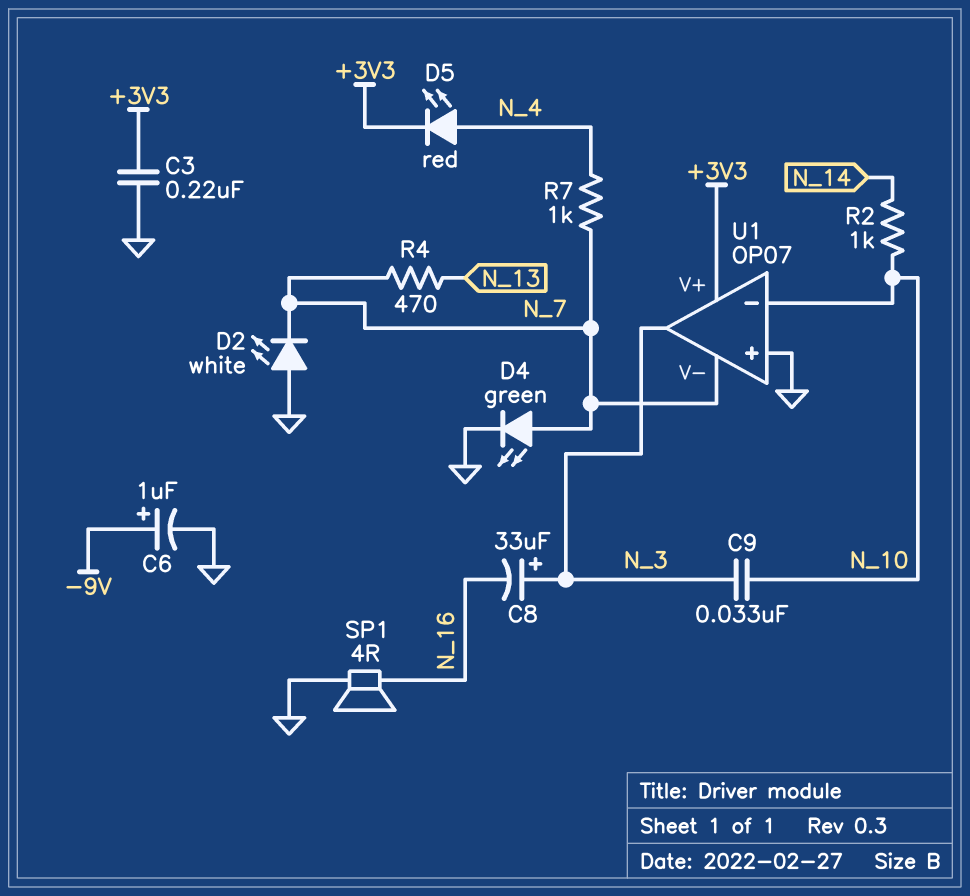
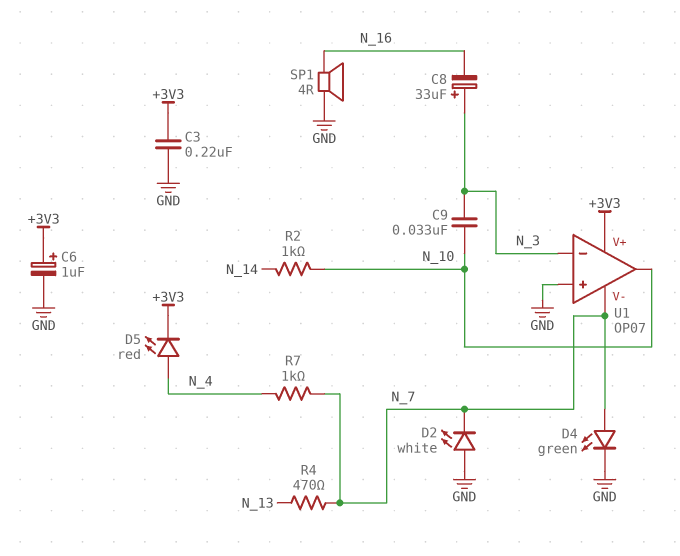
C6: 1uF (plus -9V, minus GND) -> 1uF (plus +3V3, minus GND)
U1 pin in-: N_10 -> N_3
U1 pin out: N_3 -> N_10

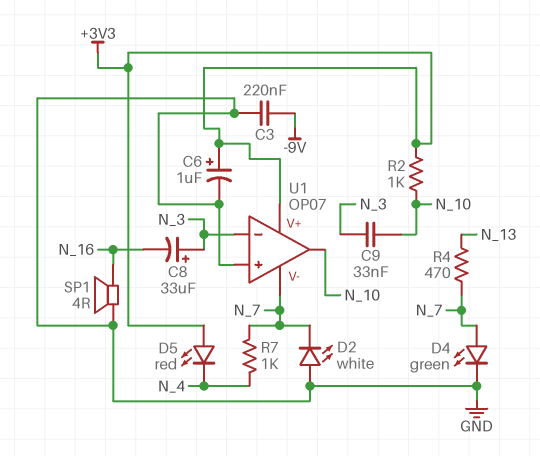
C3: 220nF (+3V3, GND) -> 220nF (-9V, GND)
D5: LED red (A N_4, K +3V3) -> LED red (A +3V3, K N_4)
R2: 1k (N_10, N_14) -> 1k (+3V3, N_10)

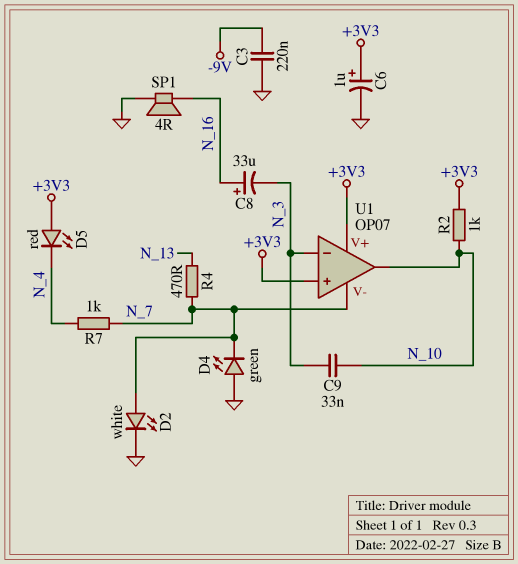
C8: 33uF (plus N_3, minus N_16) -> 33uF (plus N_16, minus N_3)
D2: LED white (A GND, K N_7) -> LED white (A N_7, K GND)
D4: LED green (A N_7, K GND) -> LED green (A GND, K N_7)
U1 pin in+: GND -> +3V3

